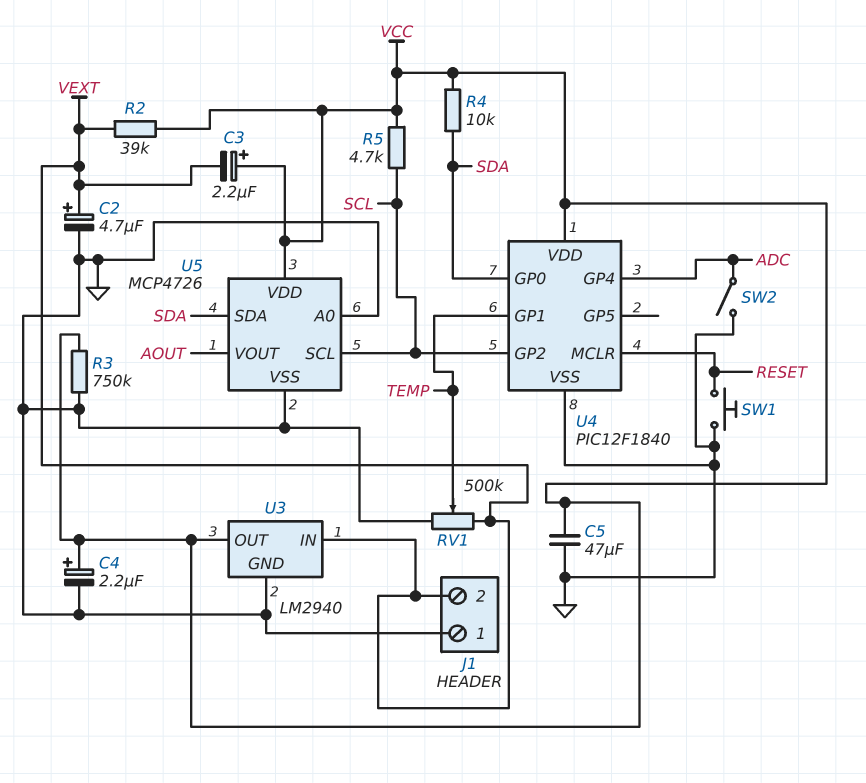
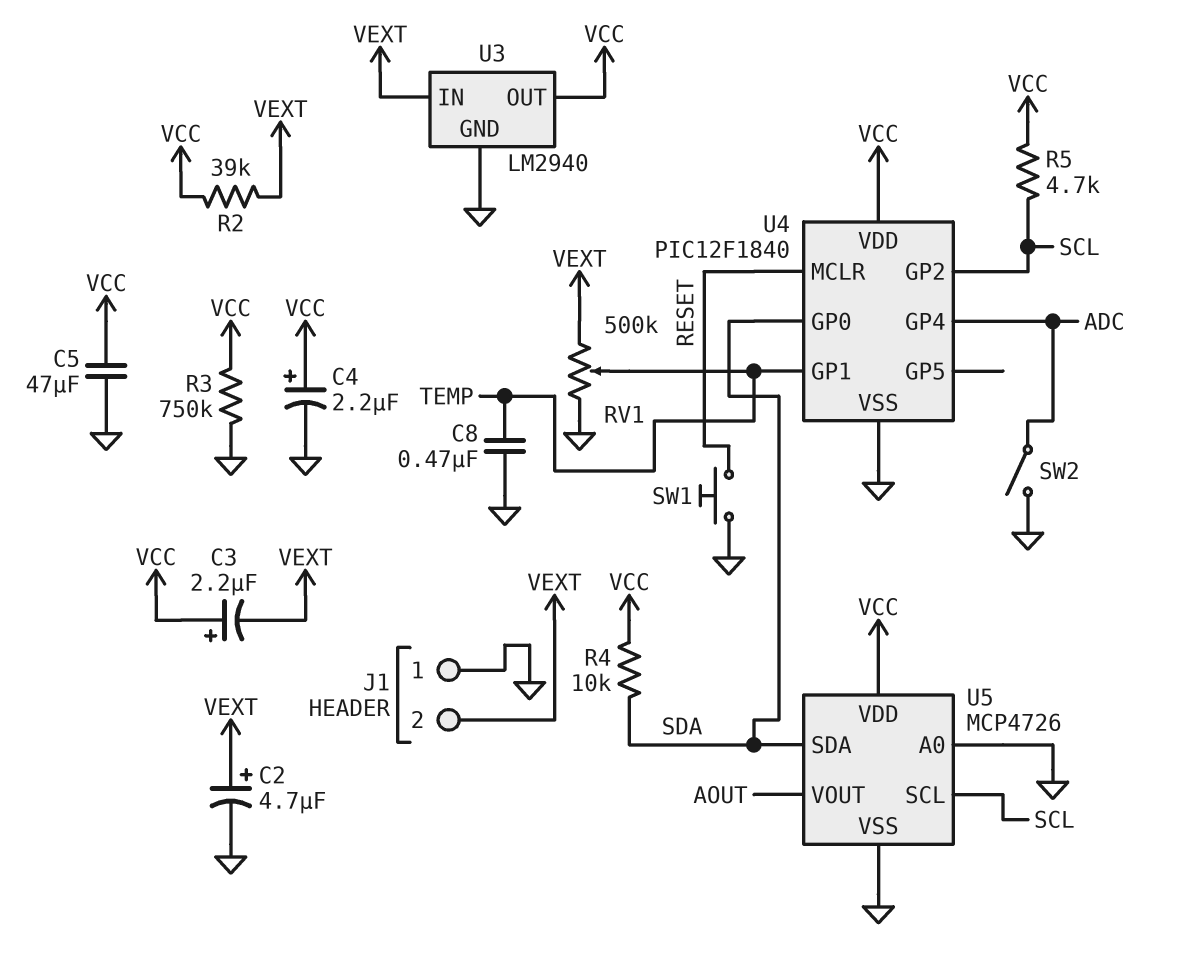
C8: none -> 470nF (GND, TEMP)

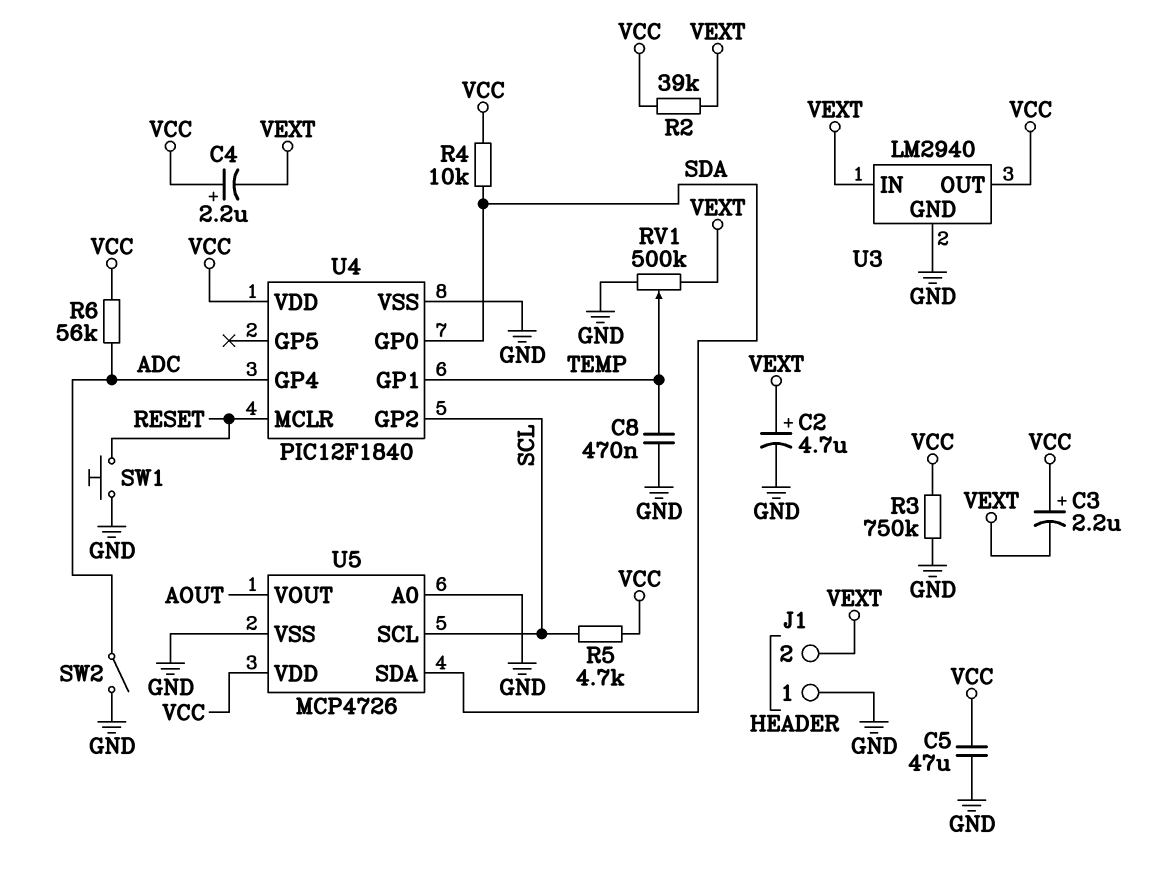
C4: 2.2uF (plus VCC, minus GND) -> 2.2uF (plus VCC, minus VEXT)
R6: none -> 56k (ADC, VCC)

